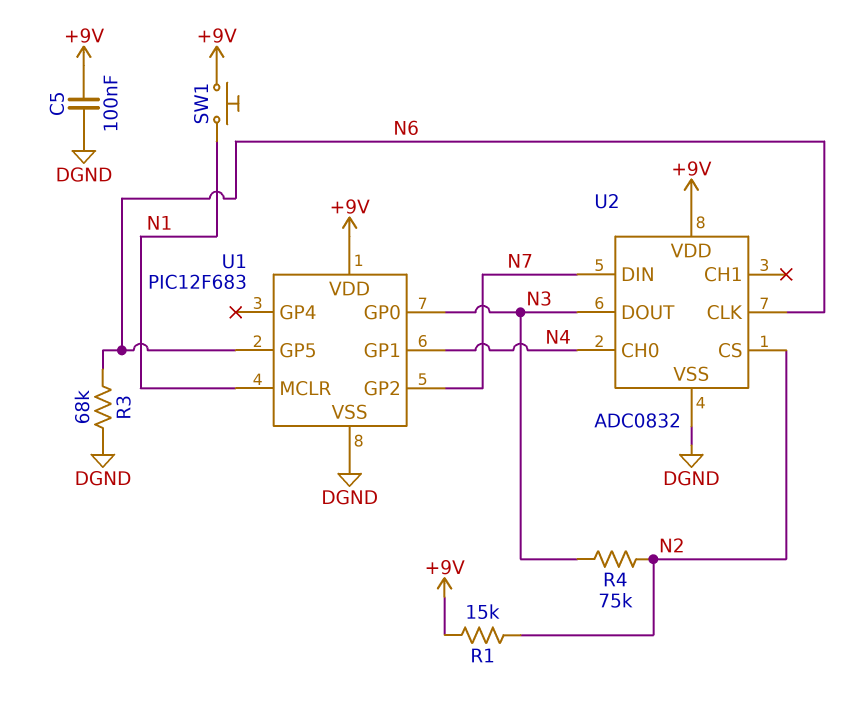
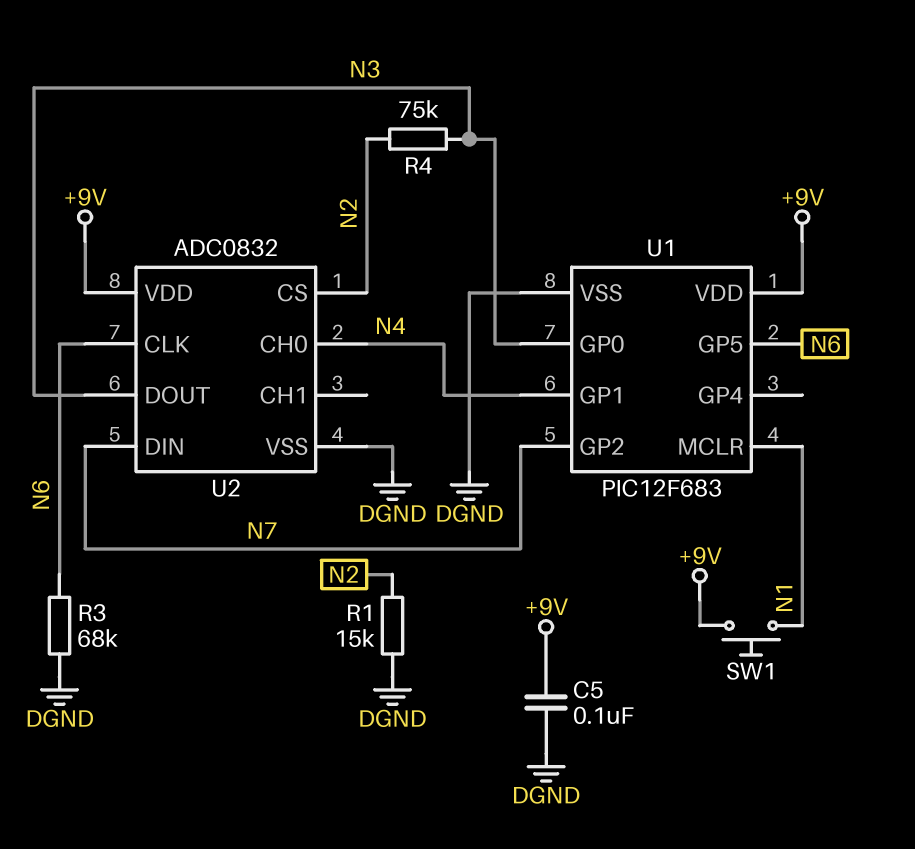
R1: 15k (+9V, N2) -> 15k (DGND, N2)

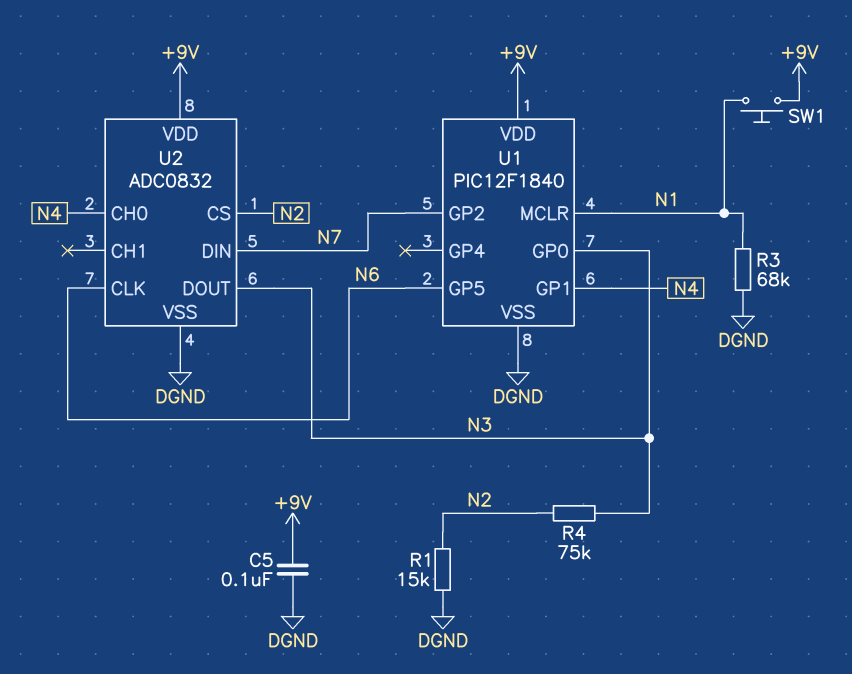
R3: 68k (DGND, N6) -> 68k (DGND, N1)
U1: PIC12F683 -> PIC12F1840

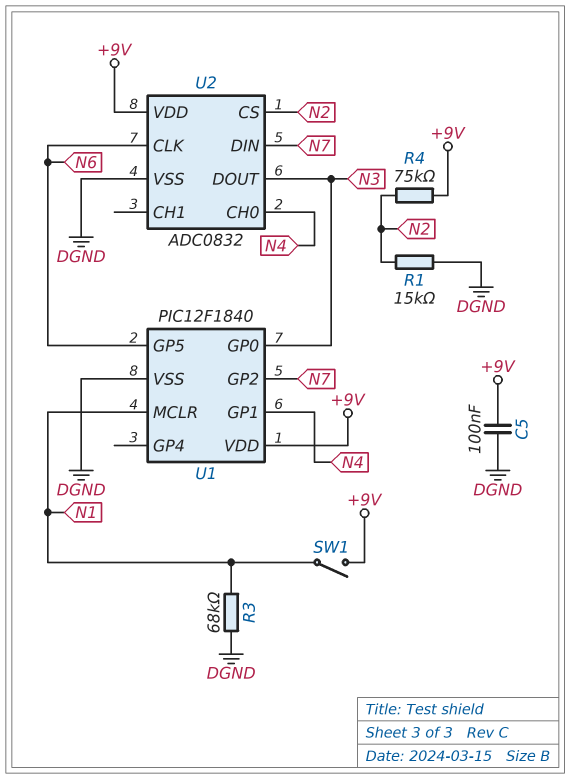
R4: 75k (N2, N3) -> 75k (+9V, N2)
SW1: button (+9V, N1) -> switch (+9V, N1)

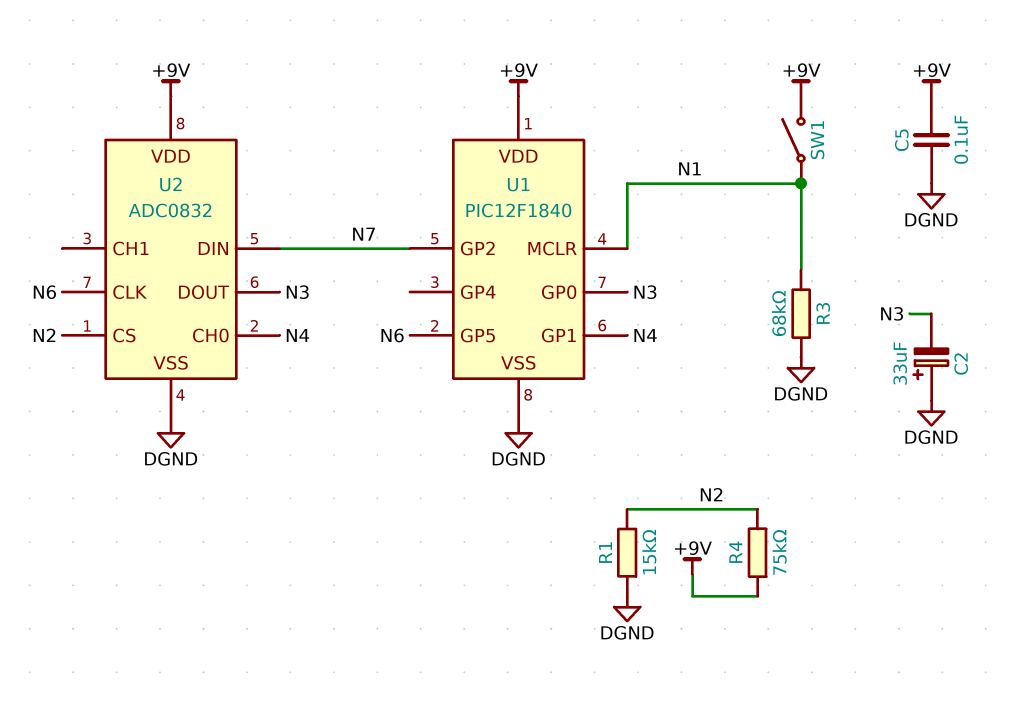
C2: none -> 33uF (plus DGND, minus N3)

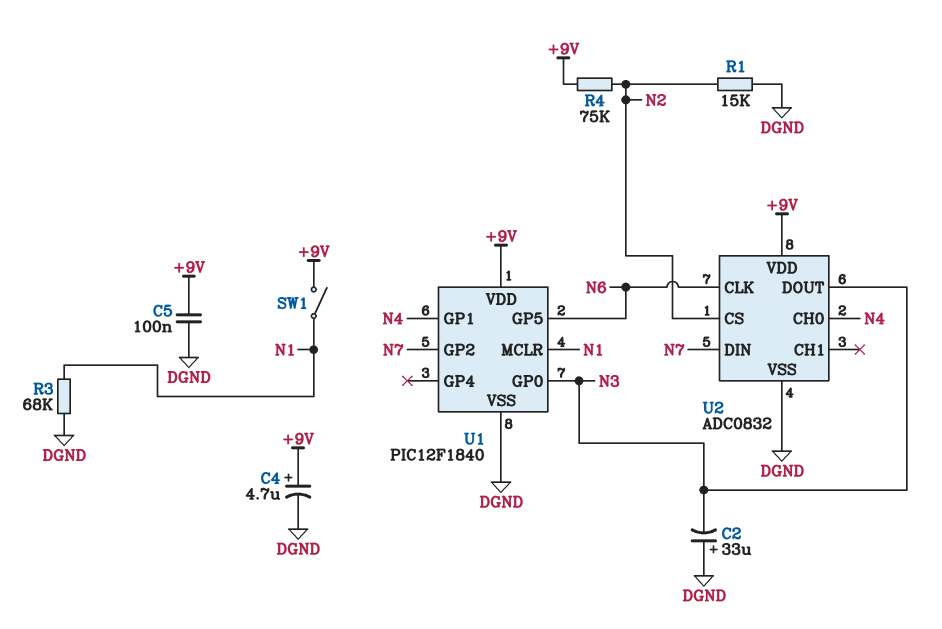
C4: none -> 4.7uF (plus +9V, minus DGND)

